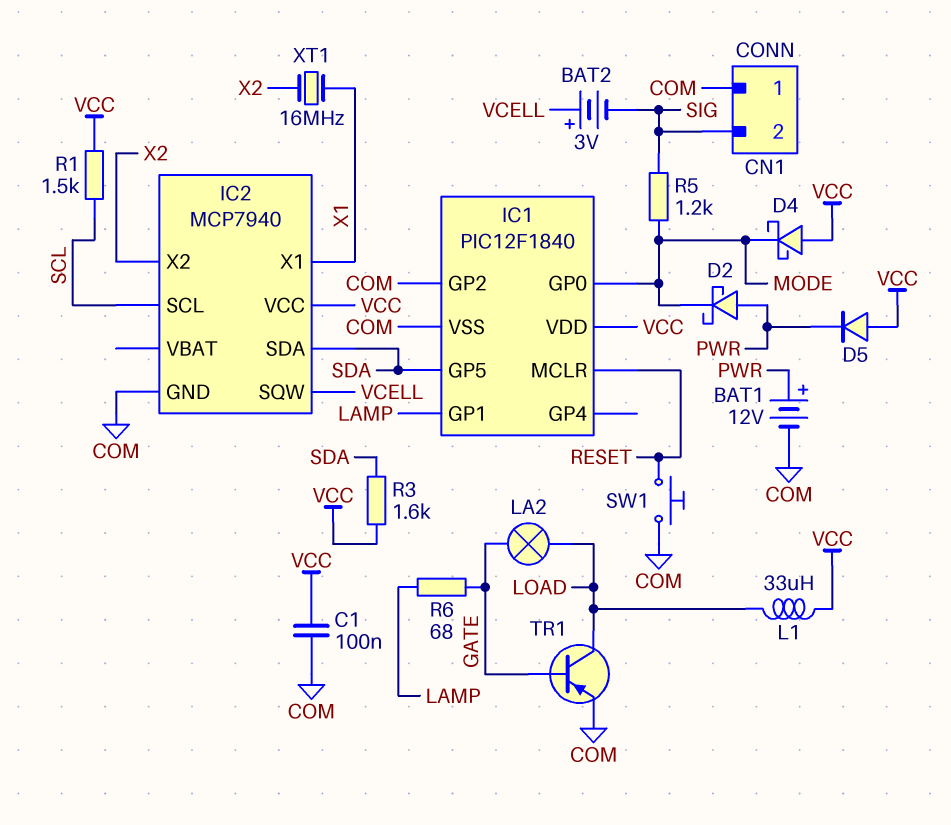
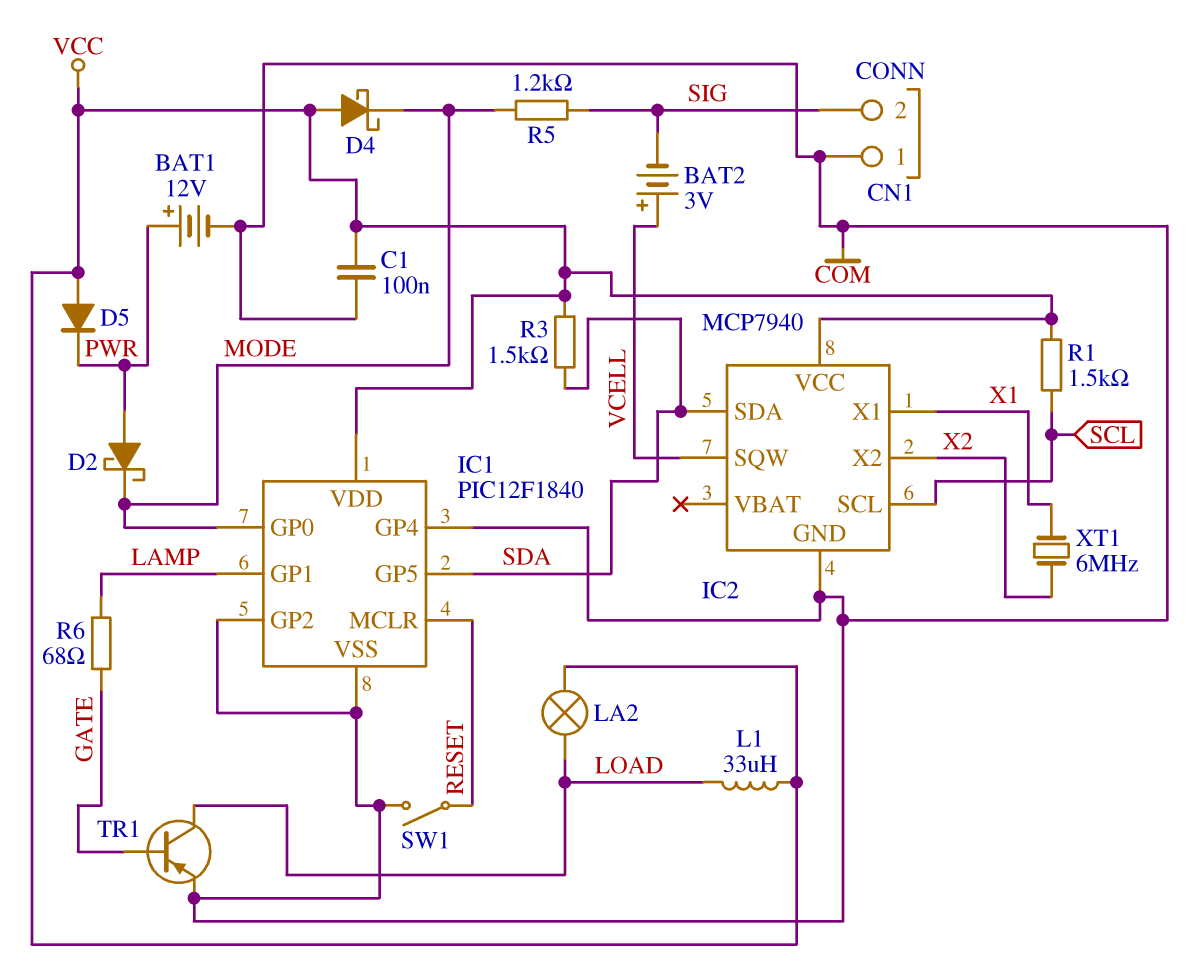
IC1 pin GP4: none -> COM
LA2: lamp (GATE, LOAD) -> lamp (LOAD, VCC)
R3: 1.6k (SDA, VCC) -> 1.5k (SDA, VCC)
SW1: button (COM, RESET) -> switch (COM, RESET)
XT1: 16MHz (X1, X2) -> 6MHz (X1, X2)

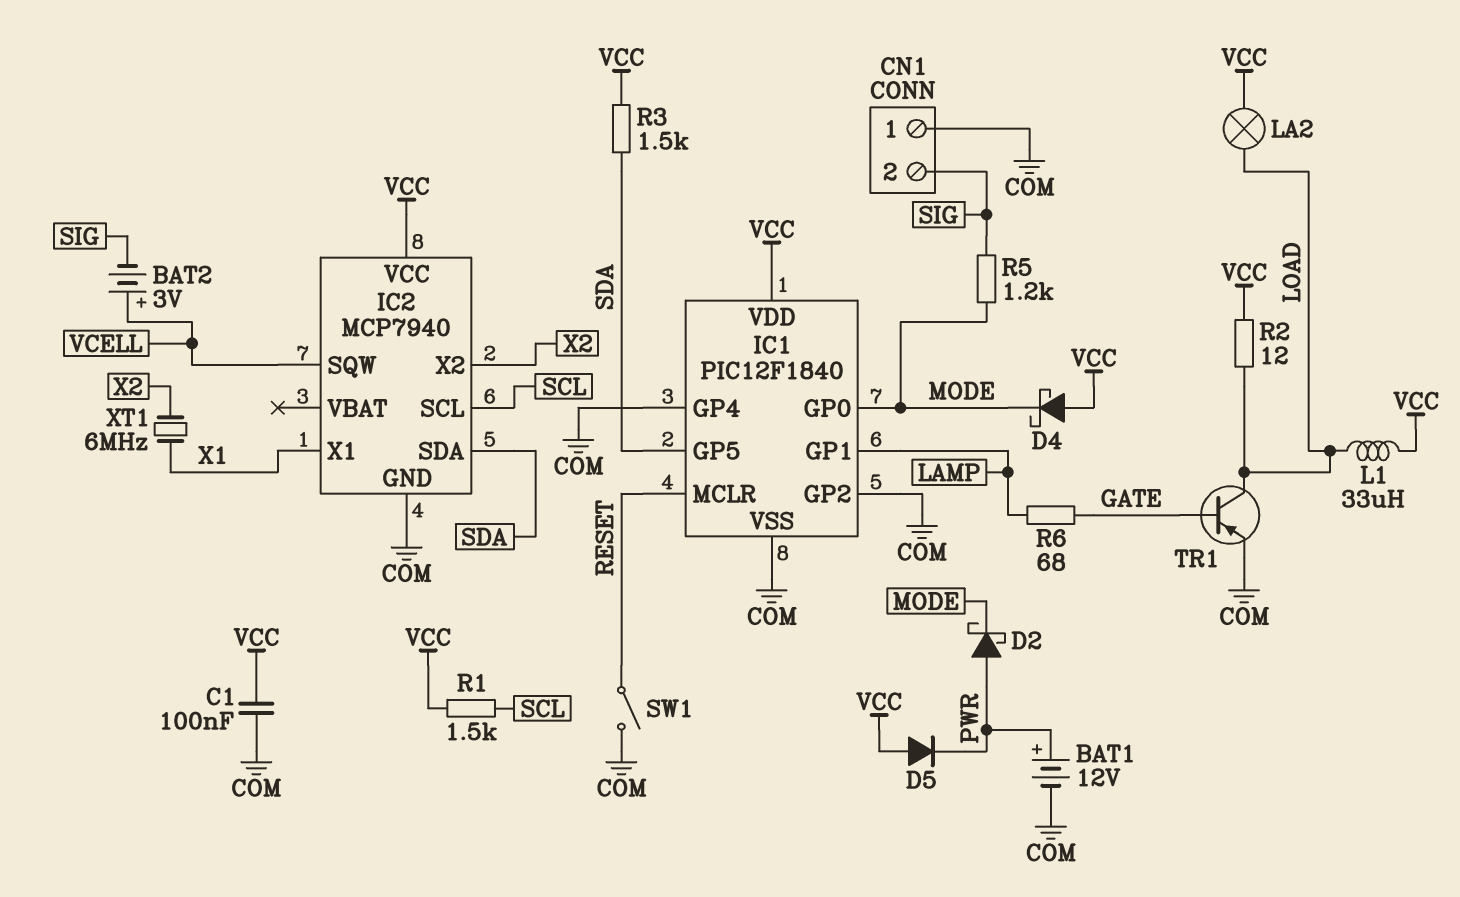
R2: none -> 12 (LOAD, VCC)

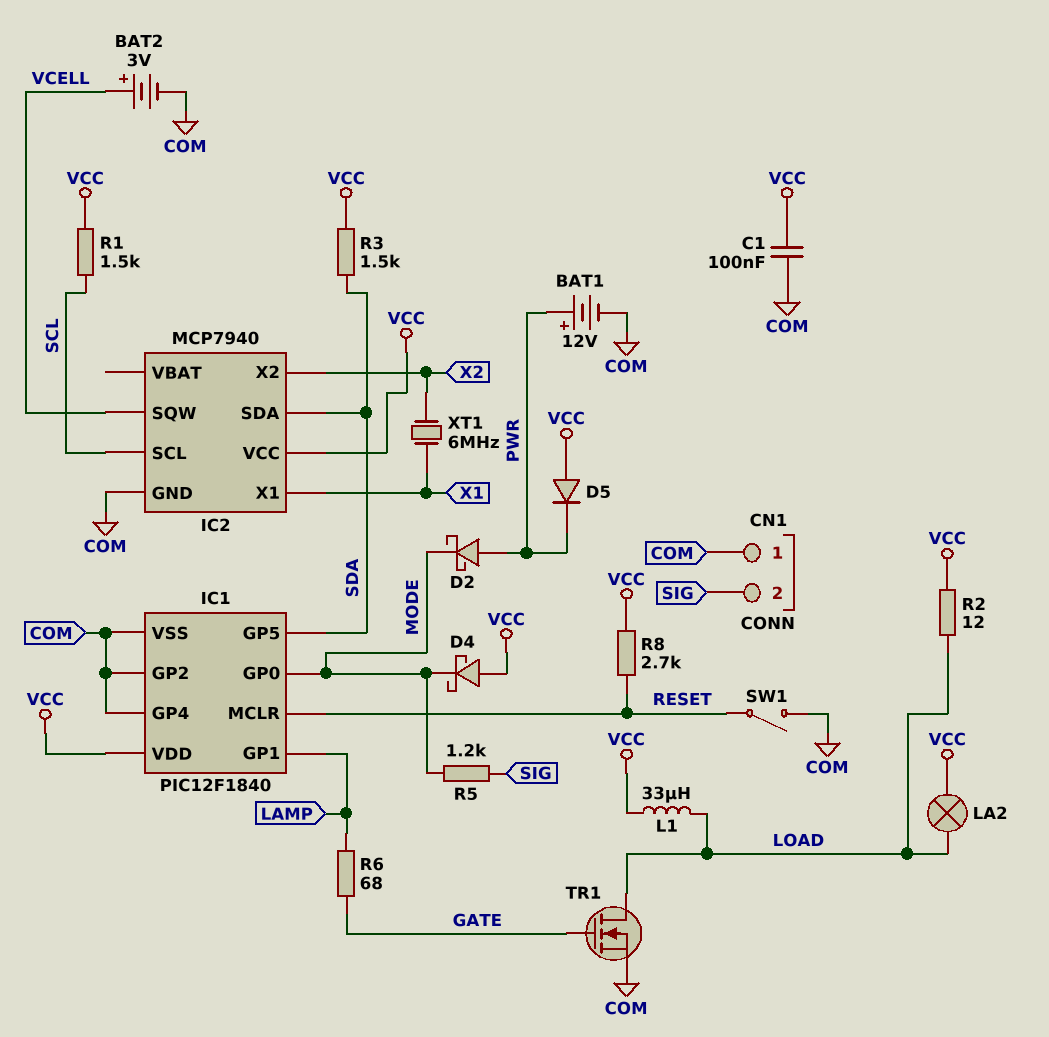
BAT2: 3V (plus VCELL, minus SIG) -> 3V (plus VCELL, minus COM)
R8: none -> 2.7k (RESET, VCC)
TR1: PNP (B GATE, C LOAD, E COM) -> NMOS (G GATE, D LOAD, S COM)

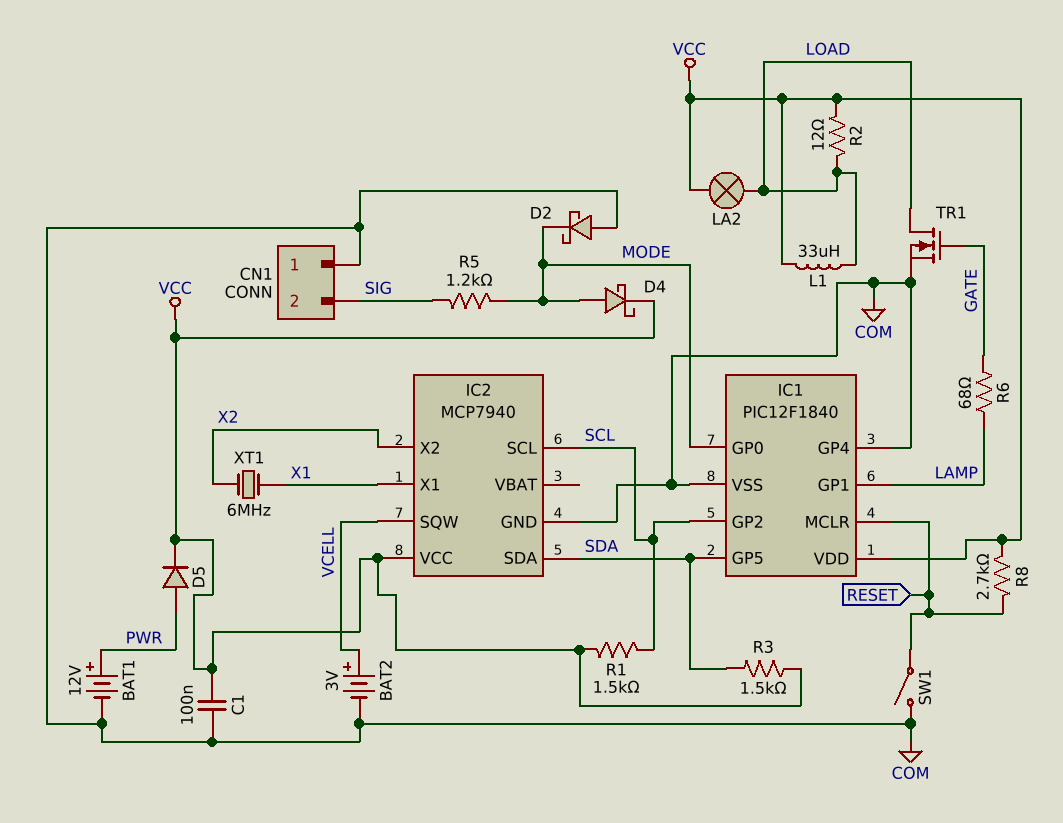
D2: schottky (A PWR, K MODE) -> schottky (A COM, K MODE)
D4: schottky (A VCC, K MODE) -> schottky (A MODE, K VCC)
D5: diode (A VCC, K PWR) -> diode (A PWR, K VCC)
IC1 pin GP2: COM -> SCL

